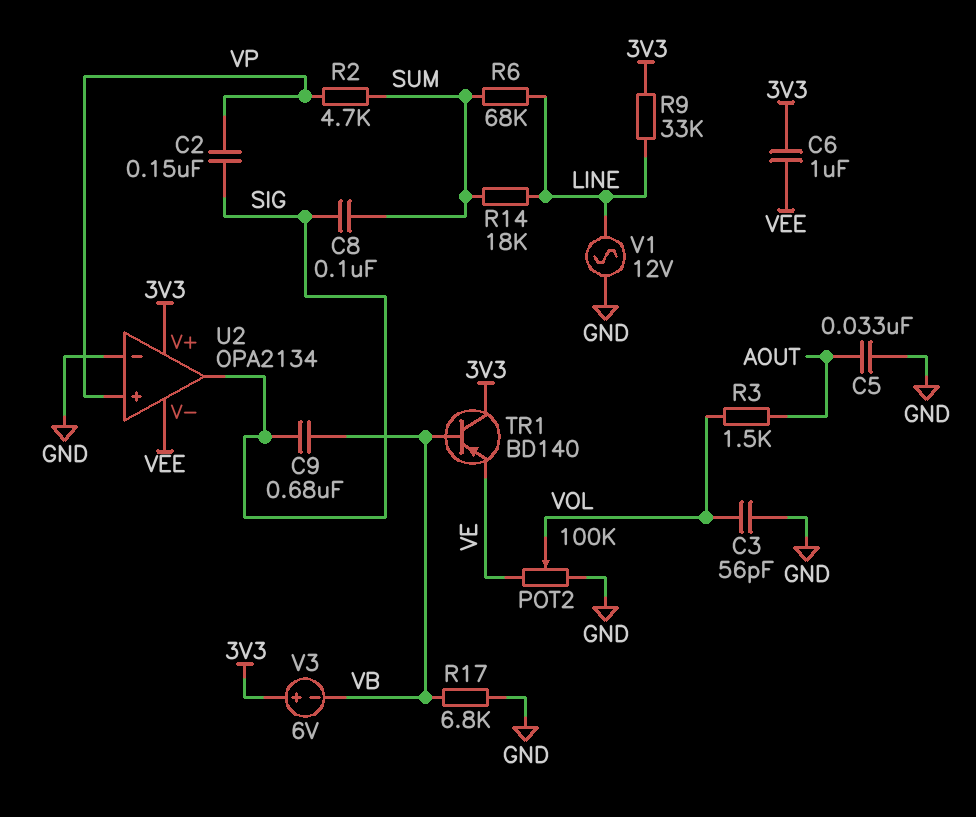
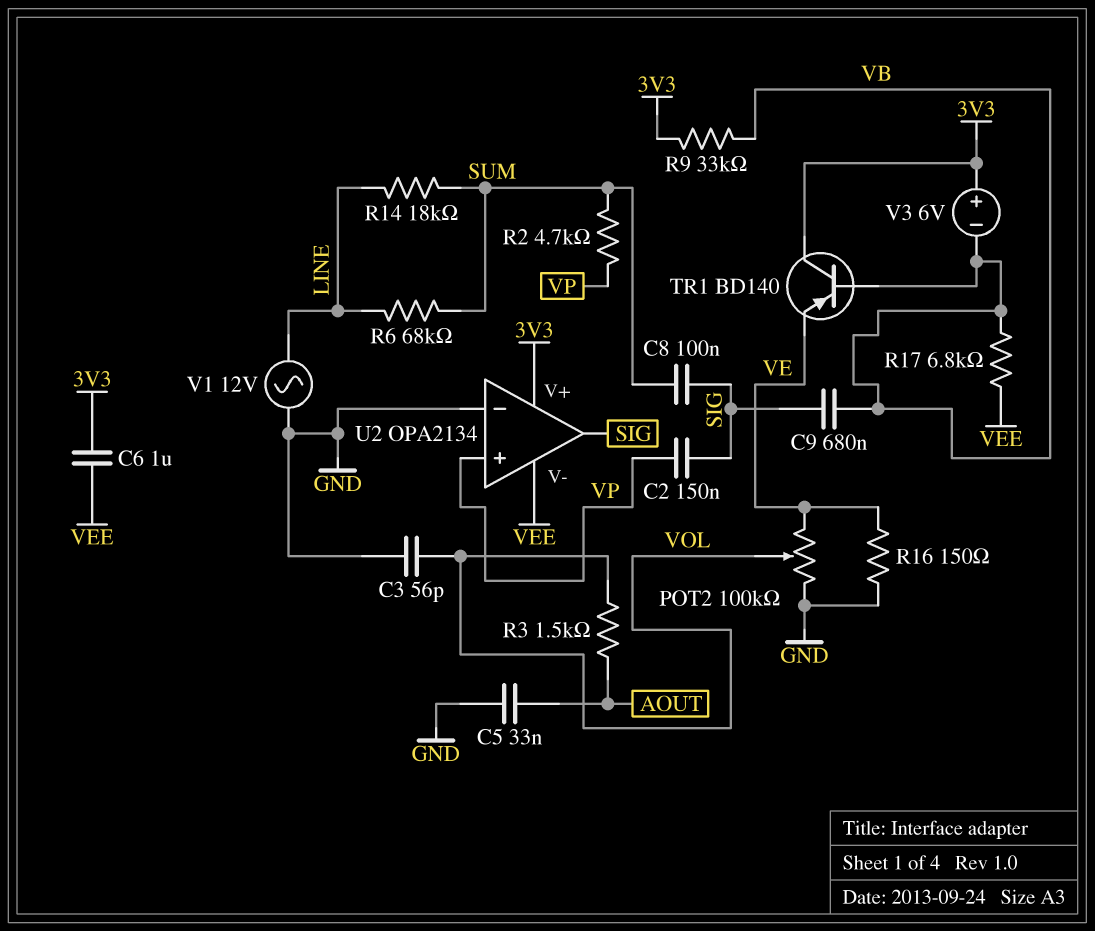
R9: 33k (3V3, LINE) -> 33k (3V3, VB)
R16: none -> 150 (GND, VE)
R17: 6.8k (GND, VB) -> 6.8k (VB, VEE)

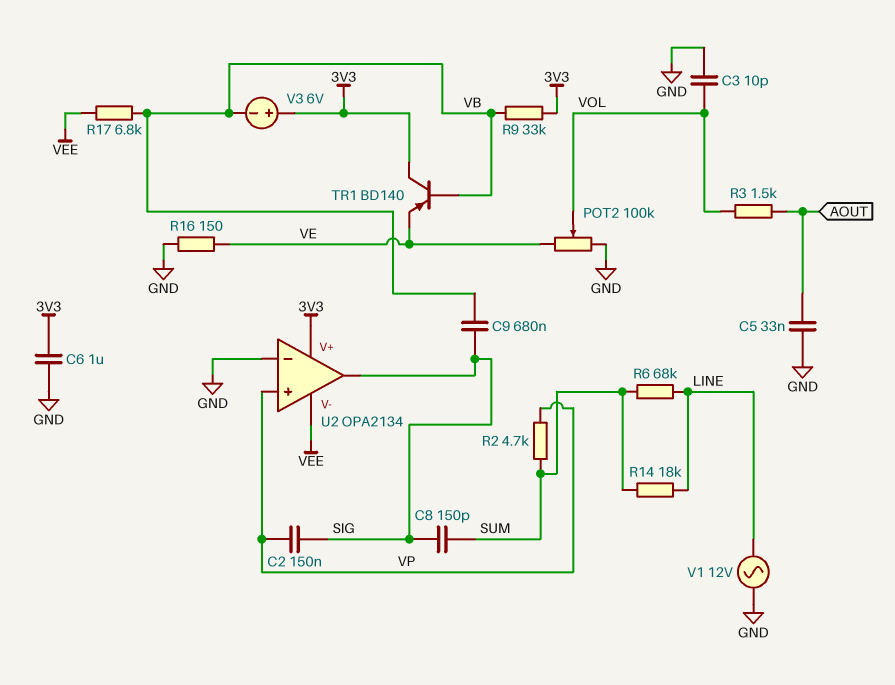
C3: 56pF (GND, VOL) -> 10pF (GND, VOL)
C6: 1uF (3V3, VEE) -> 1uF (3V3, GND)
C8: 100nF (SIG, SUM) -> 150pF (SIG, SUM)

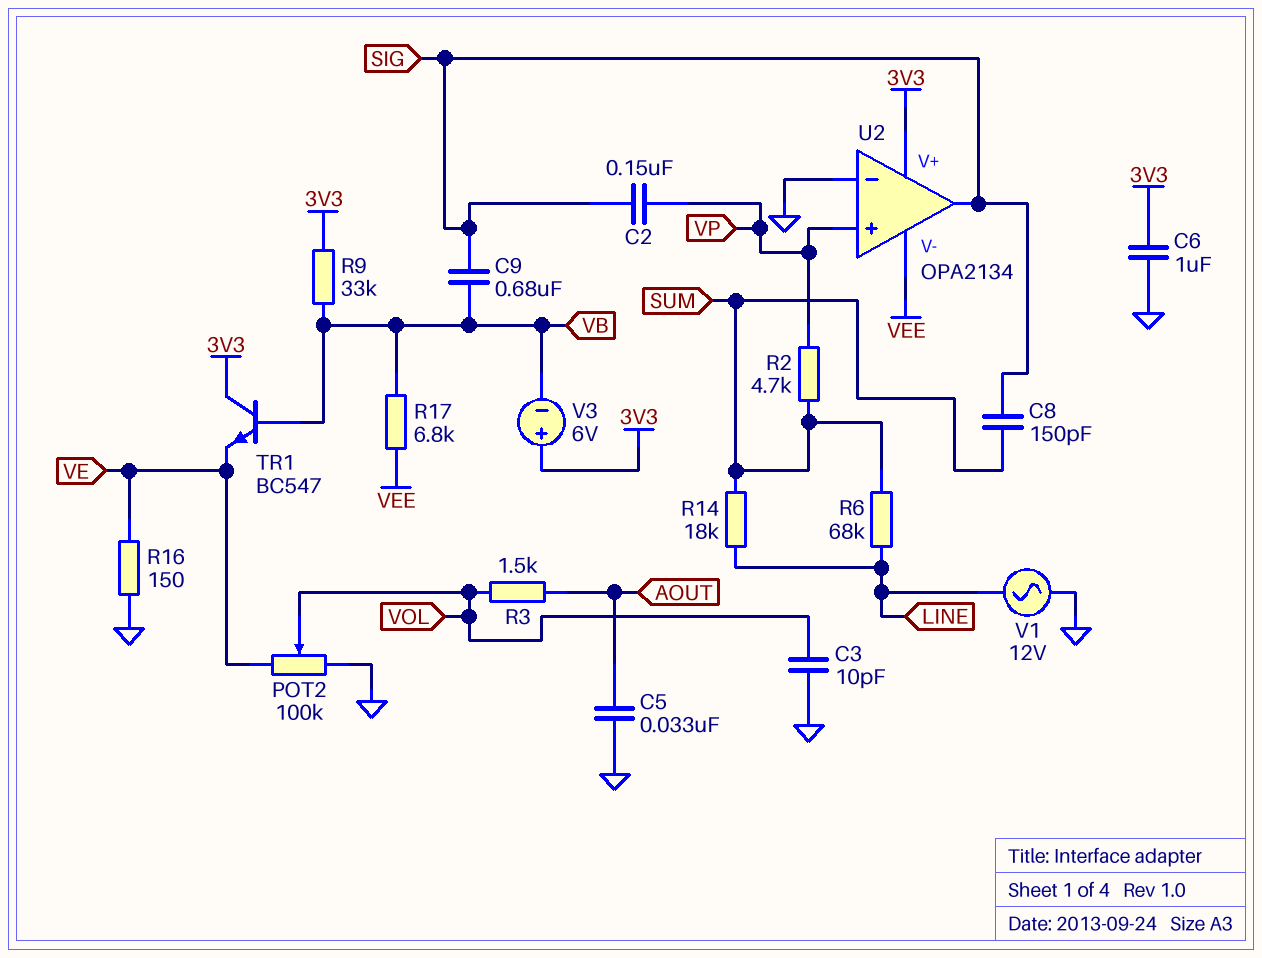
TR1: PNP BD140 (B VB, C 3V3, E VE) -> NPN BC547 (B VB, C 3V3, E VE)

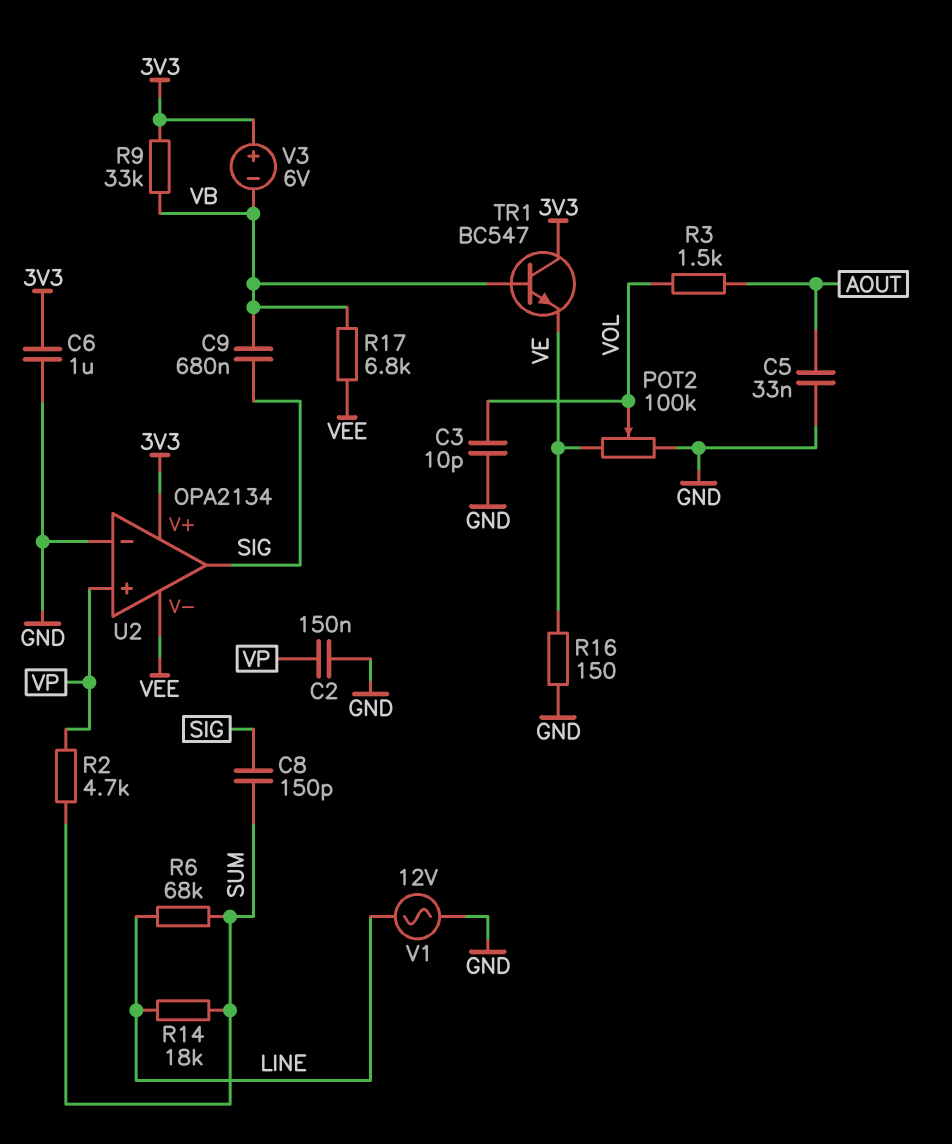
C2: 150nF (SIG, VP) -> 150nF (GND, VP)

